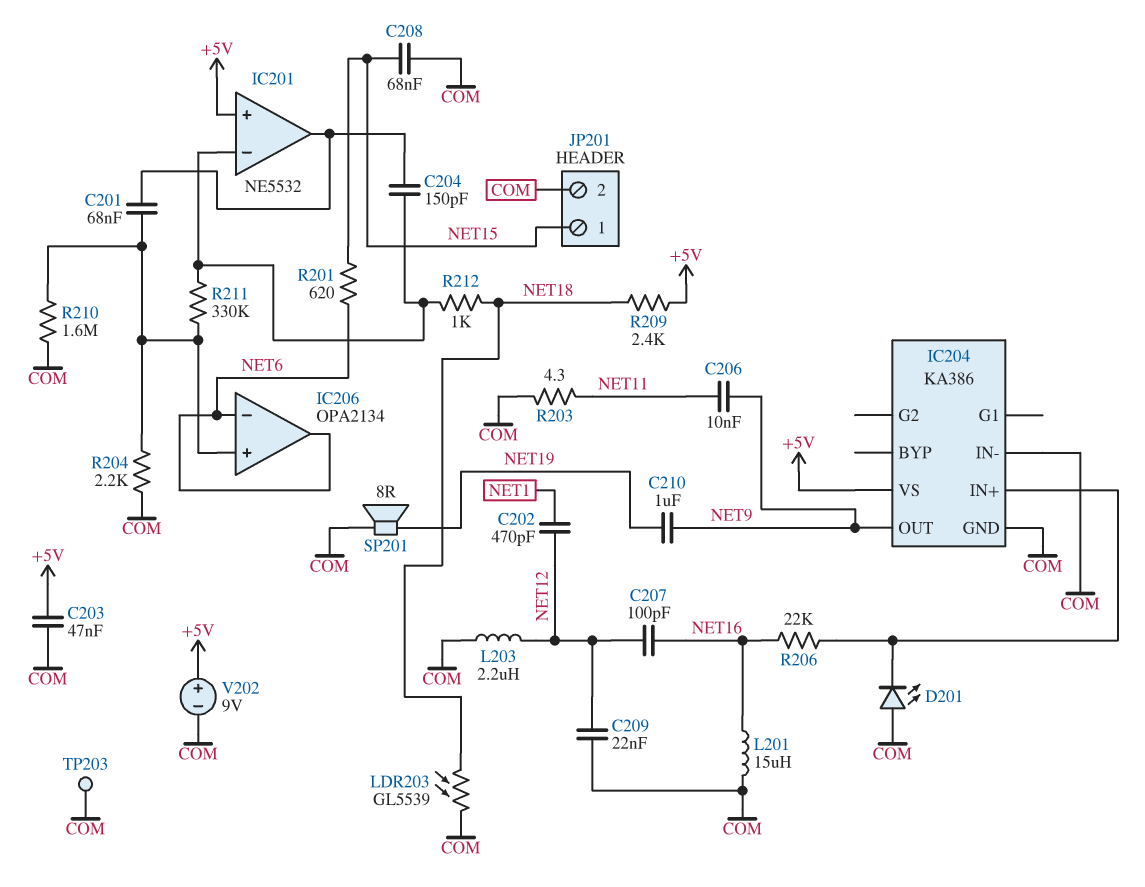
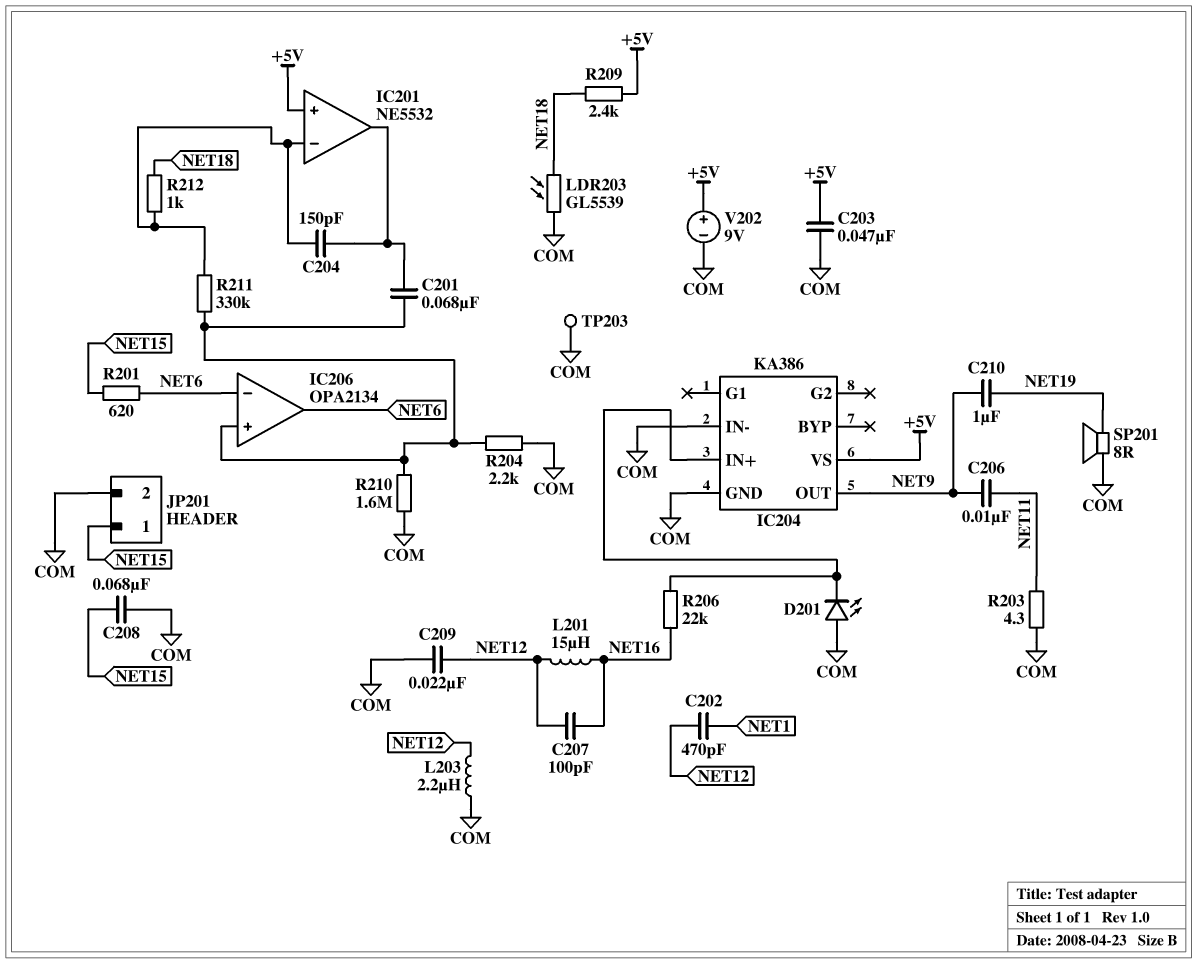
L201: 15uH (COM, NET16) -> 15uH (NET12, NET16)

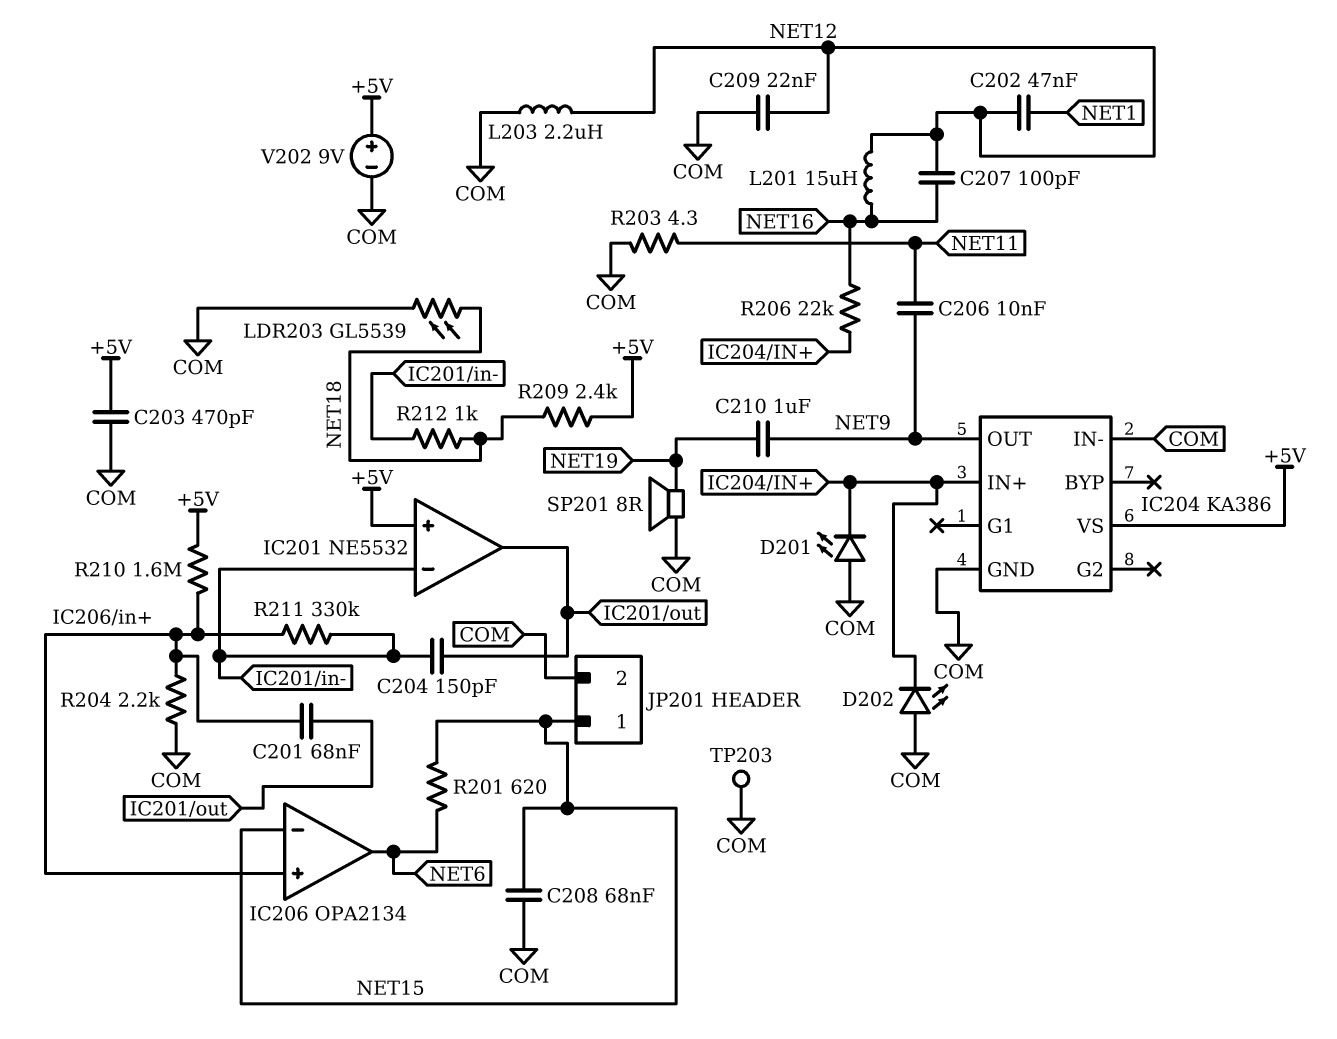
C202: 470pF (NET1, NET12) -> 47nF (NET1, NET12)
C203: 47nF (+5V, COM) -> 470pF (+5V, COM)
D202: none -> LED (A COM, K IC204/IN+)
IC206 pin in-: NET6 -> NET15
R210: 1.6M (COM, IC206/in+) -> 1.6M (+5V, IC206/in+)

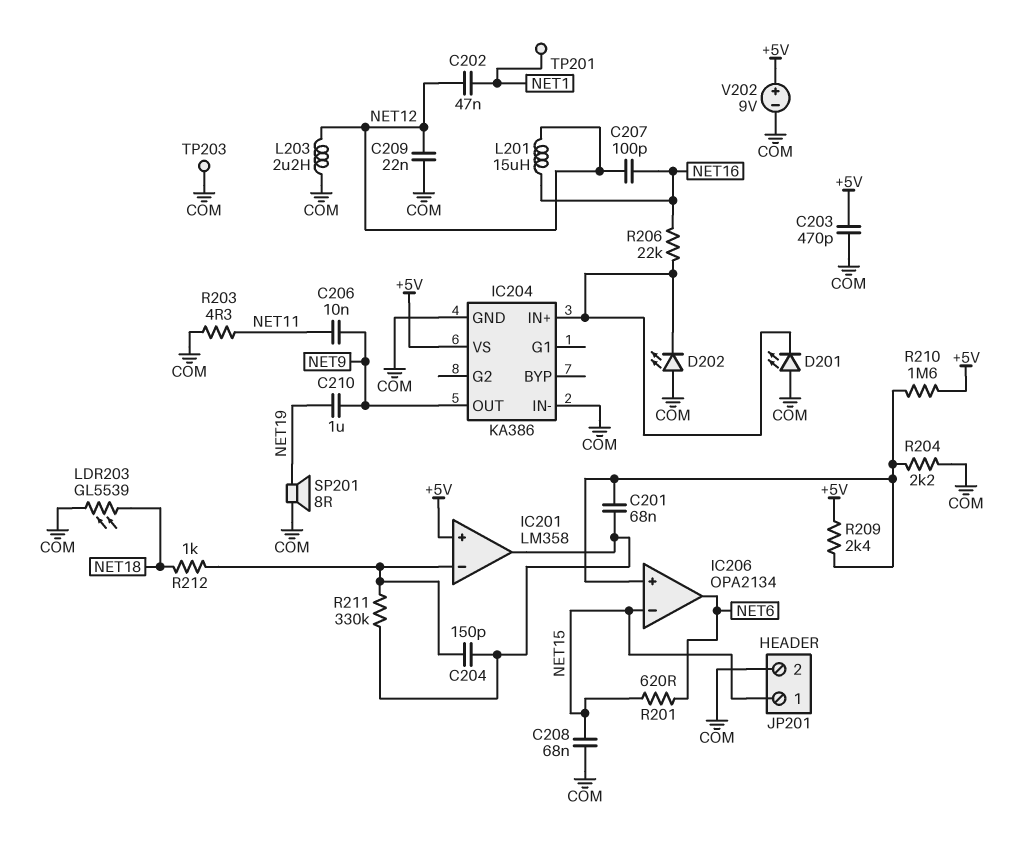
IC201: NE5532 -> LM358
R209: 2.4k (+5V, NET18) -> 2.4k (+5V, IC206/in+)
R211: 330k (IC201/in-, IC206/in+) -> 330k (IC201/in-, IC201/out)
TP201: none -> test point (NET1)

